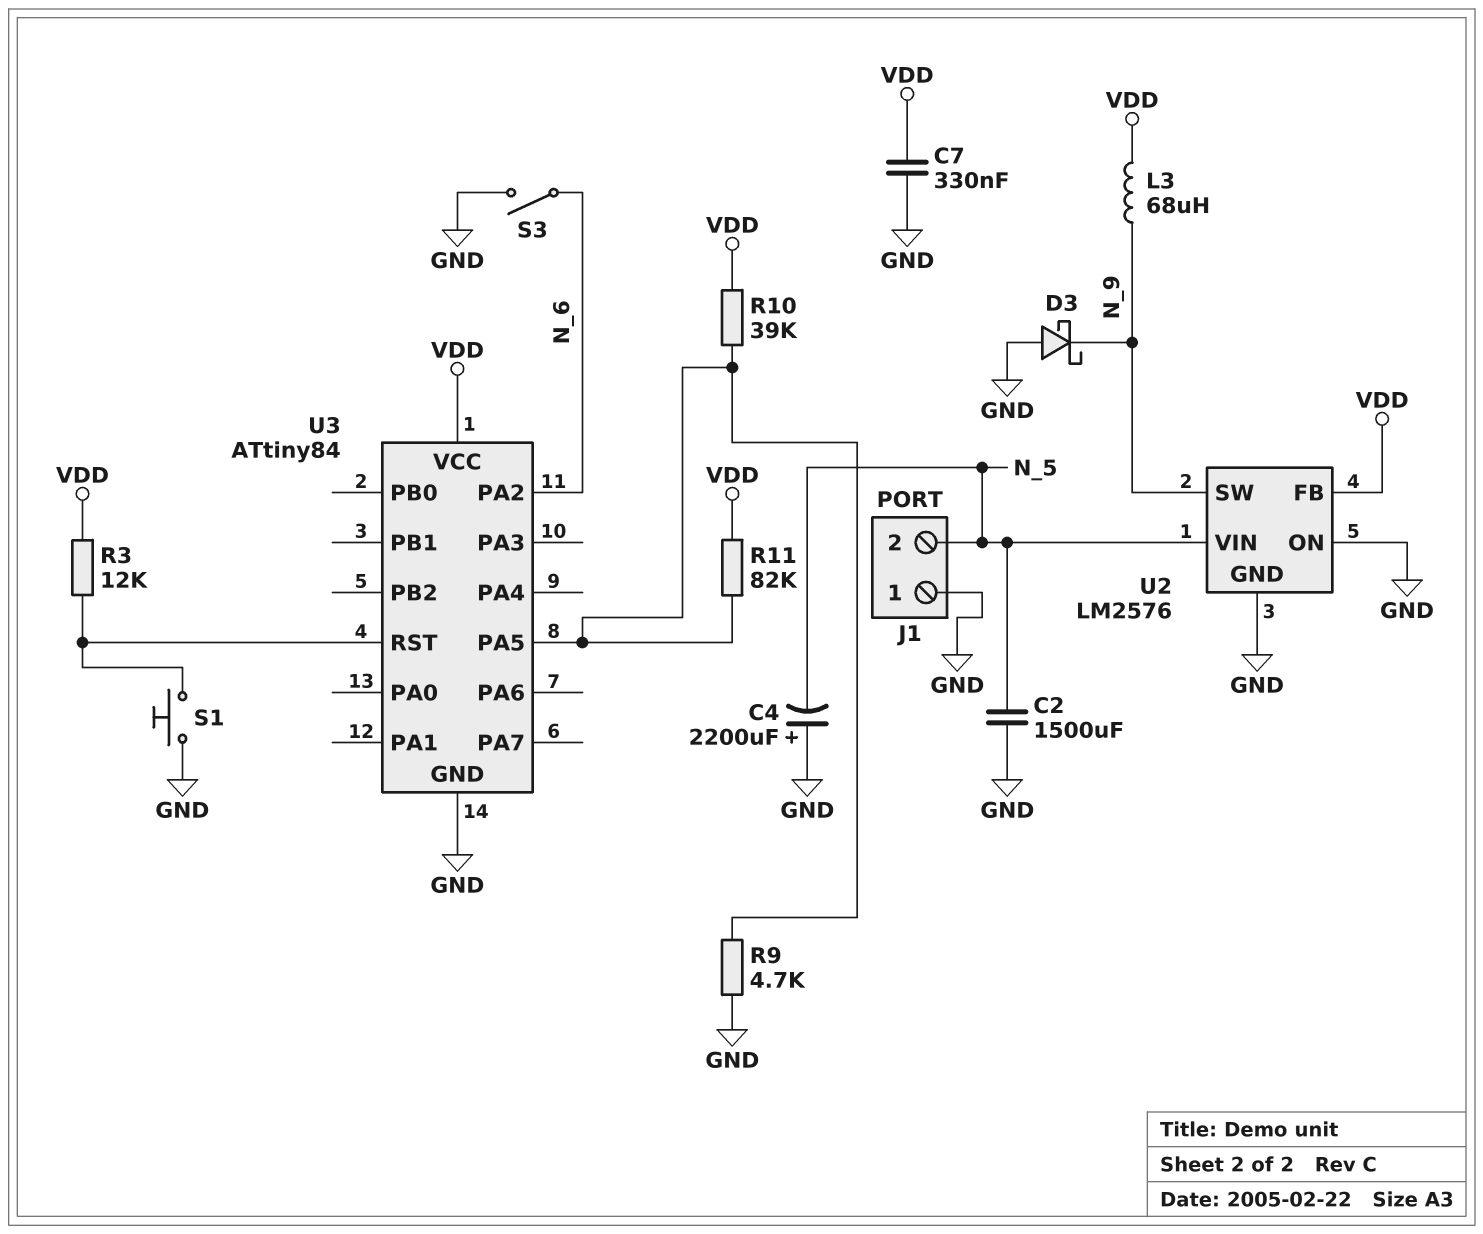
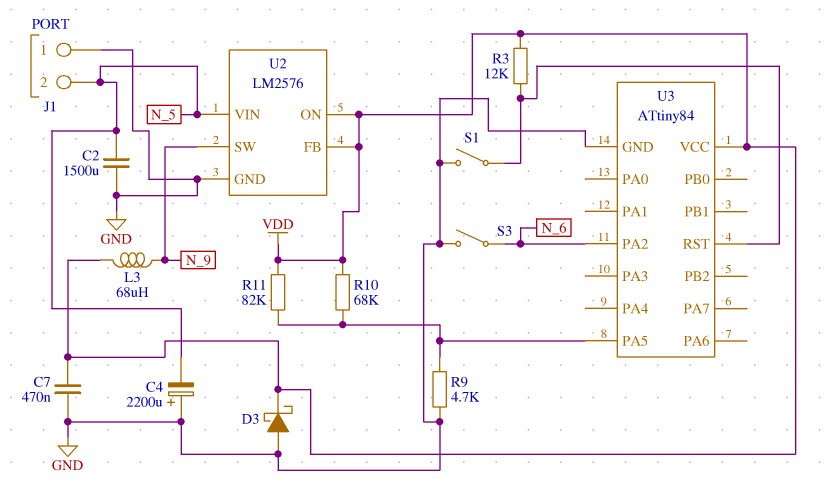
C7: 330nF (GND, VDD) -> 470nF (GND, VDD)
D3: schottky (A GND, K N_9) -> schottky (A GND, K VDD)
R10: 39k (U3/PA5, VDD) -> 68k (U3/PA5, VDD)
S1: button (GND, U3/RST) -> switch (GND, U3/RST)
U2 pin ON: GND -> VDD

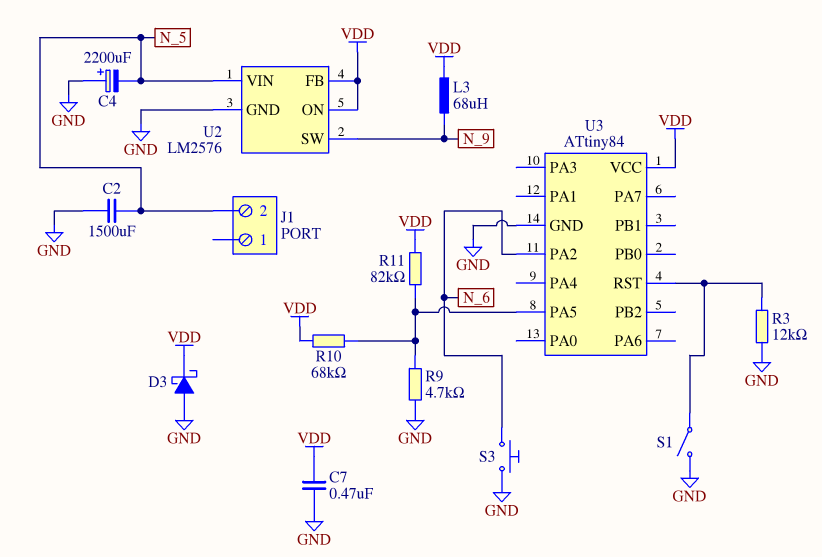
J1 pin 1: GND -> none
R3: 12k (U3/RST, VDD) -> 12k (GND, U3/RST)
S3: switch (GND, N_6) -> button (GND, N_6)

